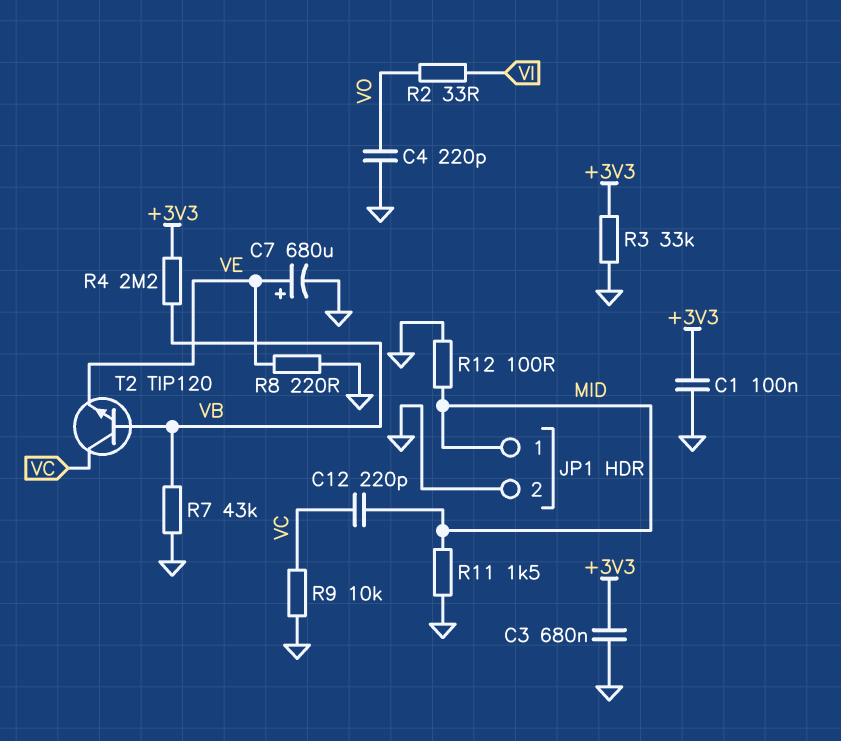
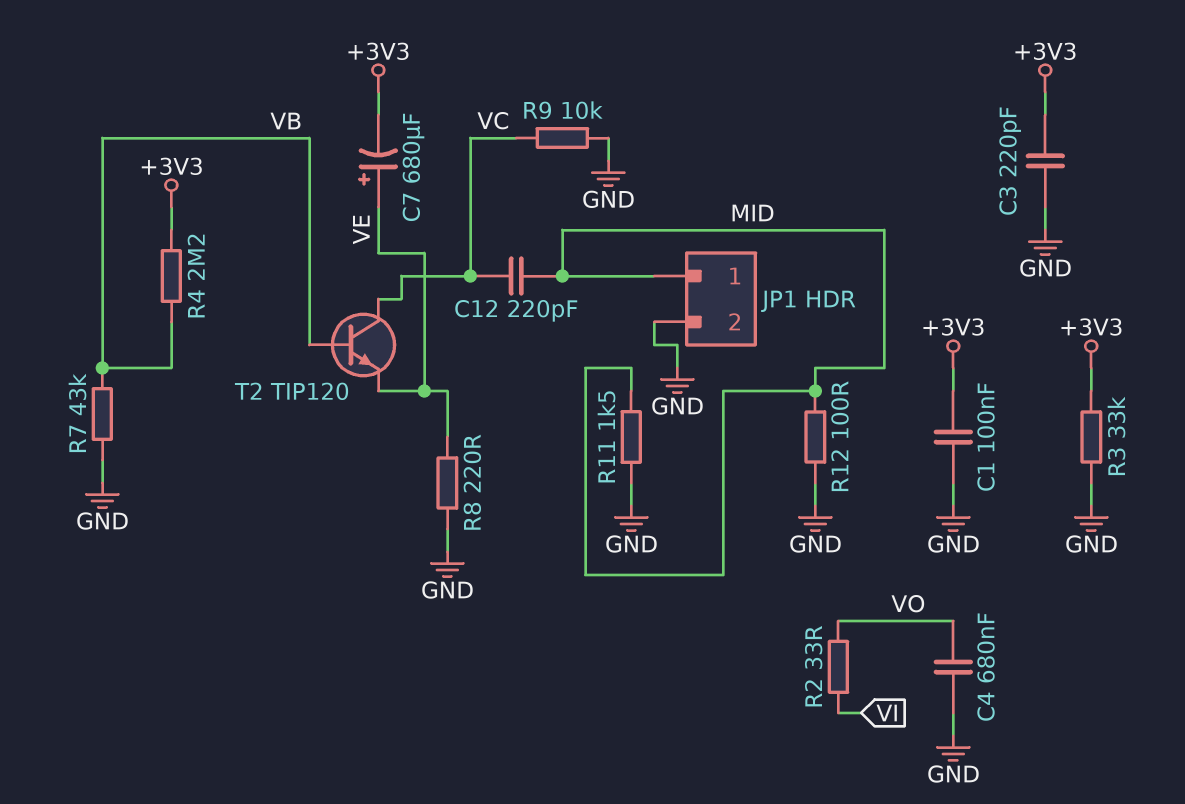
C3: 680nF (+3V3, GND) -> 220pF (+3V3, GND)
C4: 220pF (GND, VO) -> 680nF (GND, VO)
C7: 680uF (plus VE, minus GND) -> 680uF (plus VE, minus +3V3)

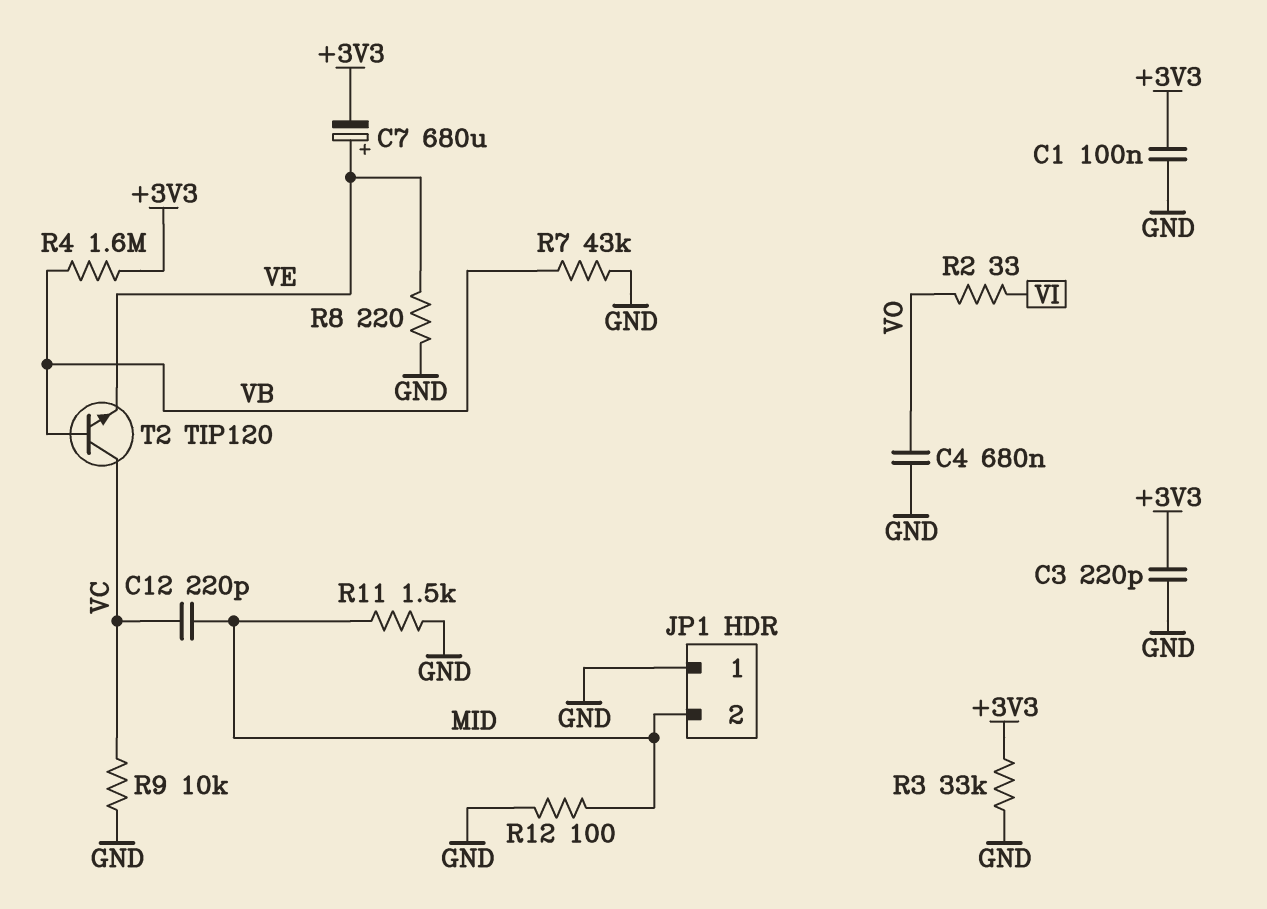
JP1 pin 1: MID -> GND
JP1 pin 2: GND -> MID
R4: 2.2M (+3V3, VB) -> 1.6M (+3V3, VB)

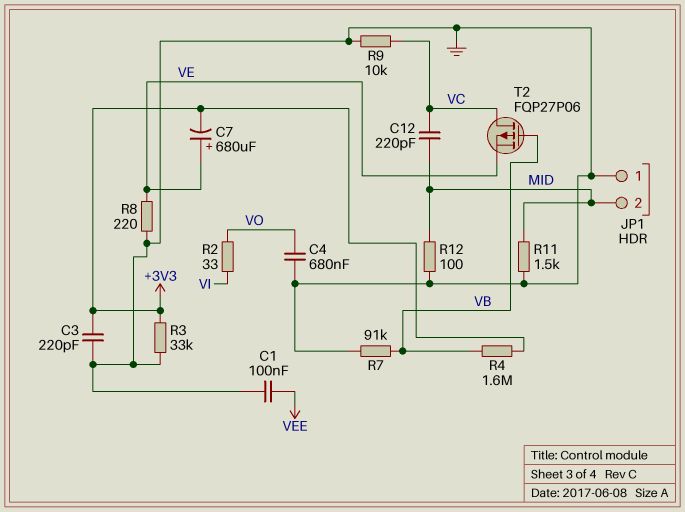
C1: 100nF (+3V3, GND) -> 100nF (GND, VEE)
R7: 43k (GND, VB) -> 91k (GND, VB)
T2: NPN TIP120 (B VB, C VC, E VE) -> PMOS FQP27P06 (G VB, D VC, S VE)

